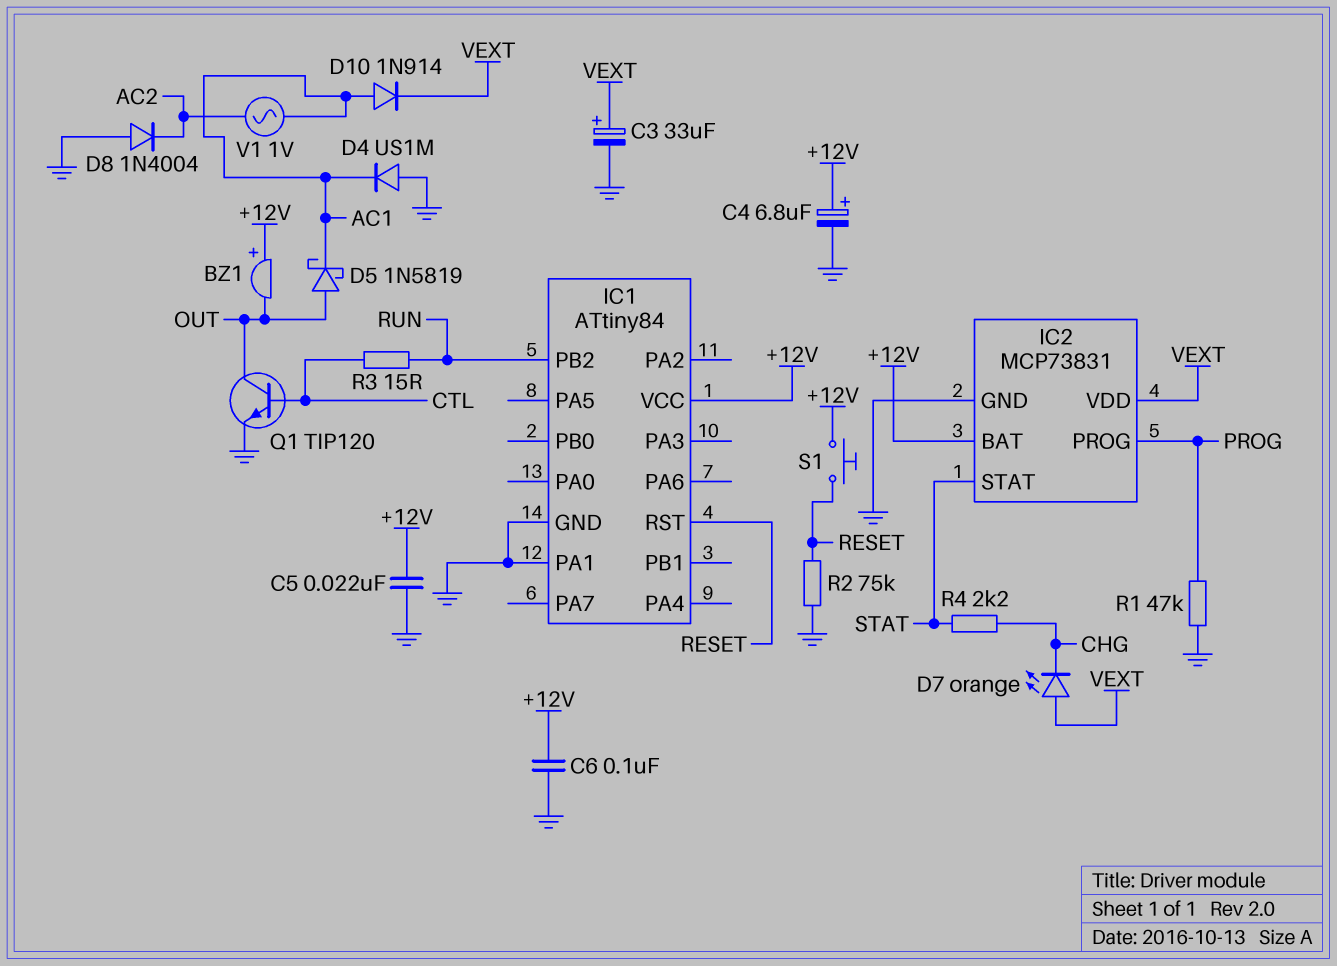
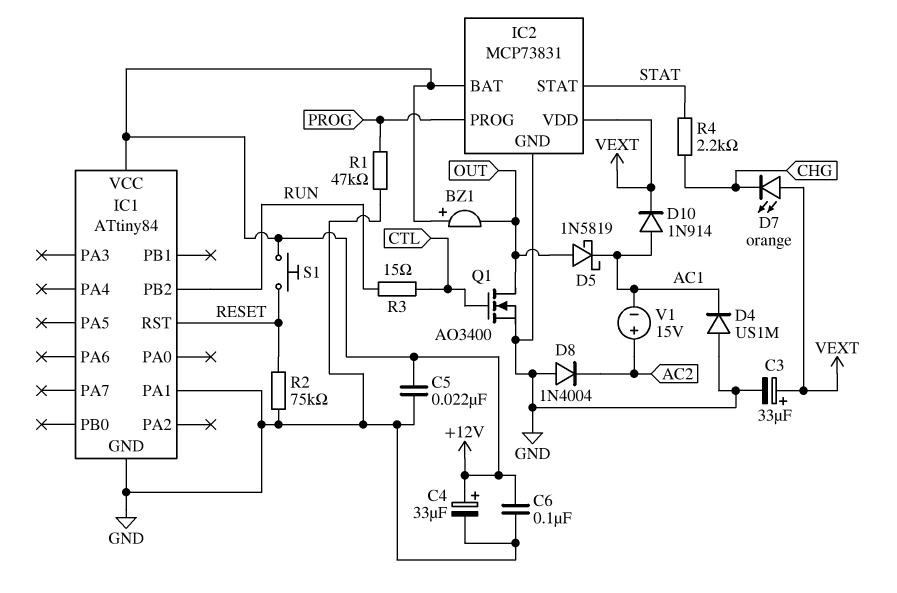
C4: 6.8uF (plus +12V, minus GND) -> 33uF (plus +12V, minus GND)
Q1: NPN TIP120 (B CTL, C OUT, E GND) -> NMOS AO3400 (G CTL, D OUT, S GND)
V1: AC 1V (AC1, AC2) -> 15V (plus AC2, minus AC1)

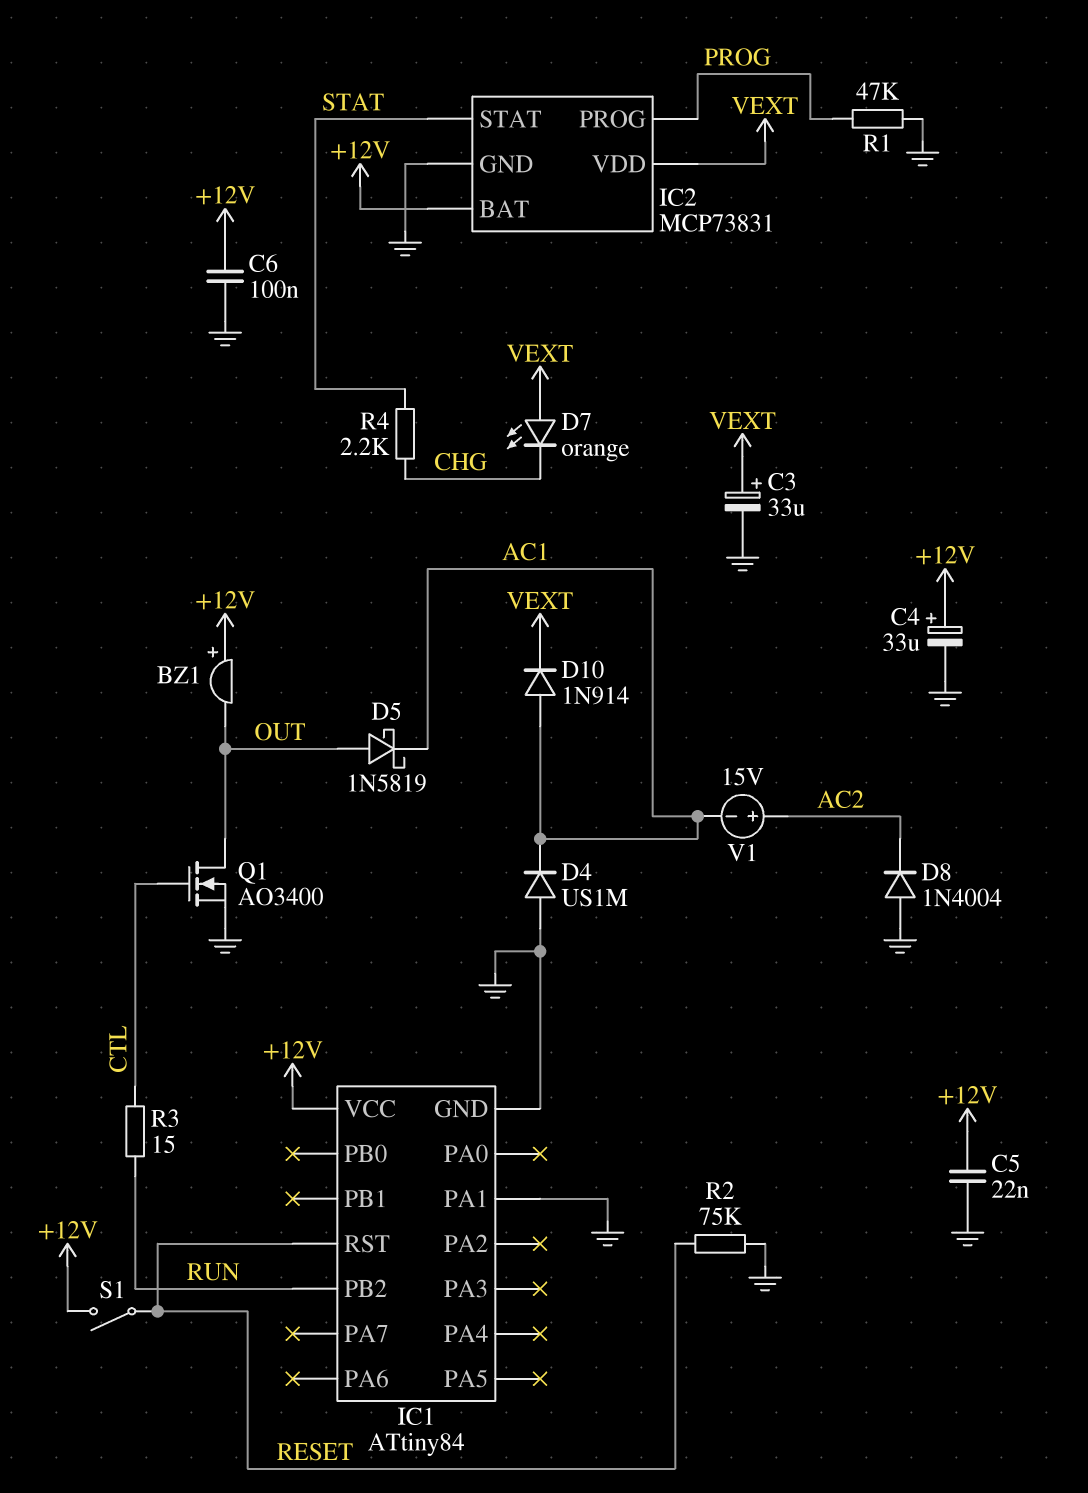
S1: button (+12V, RESET) -> switch (+12V, RESET)

